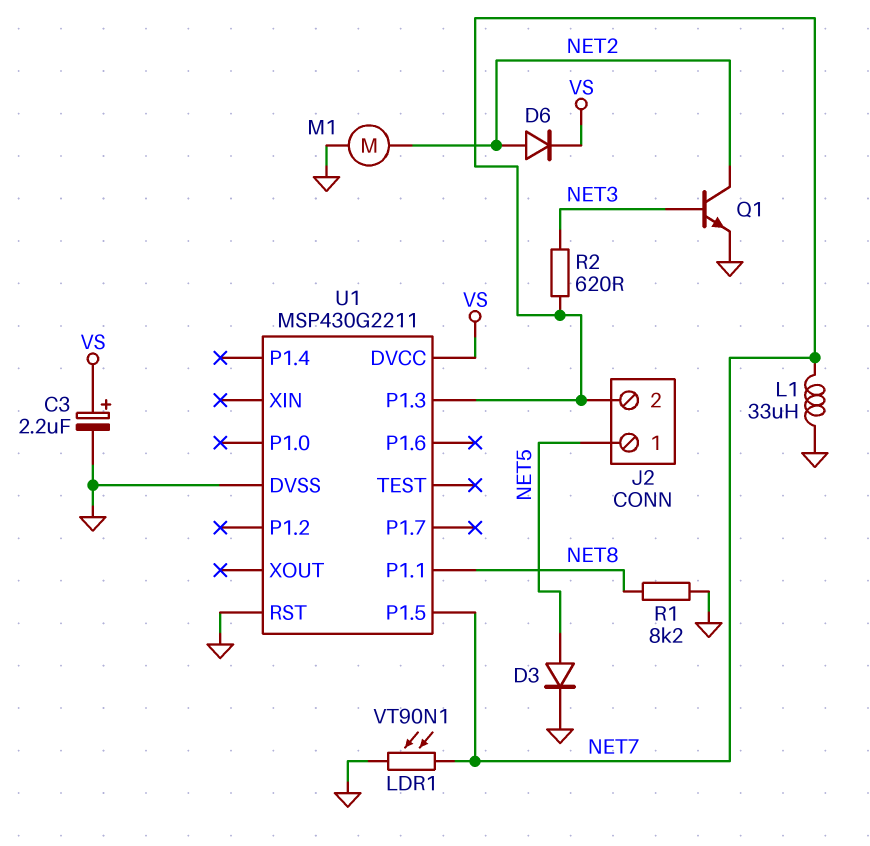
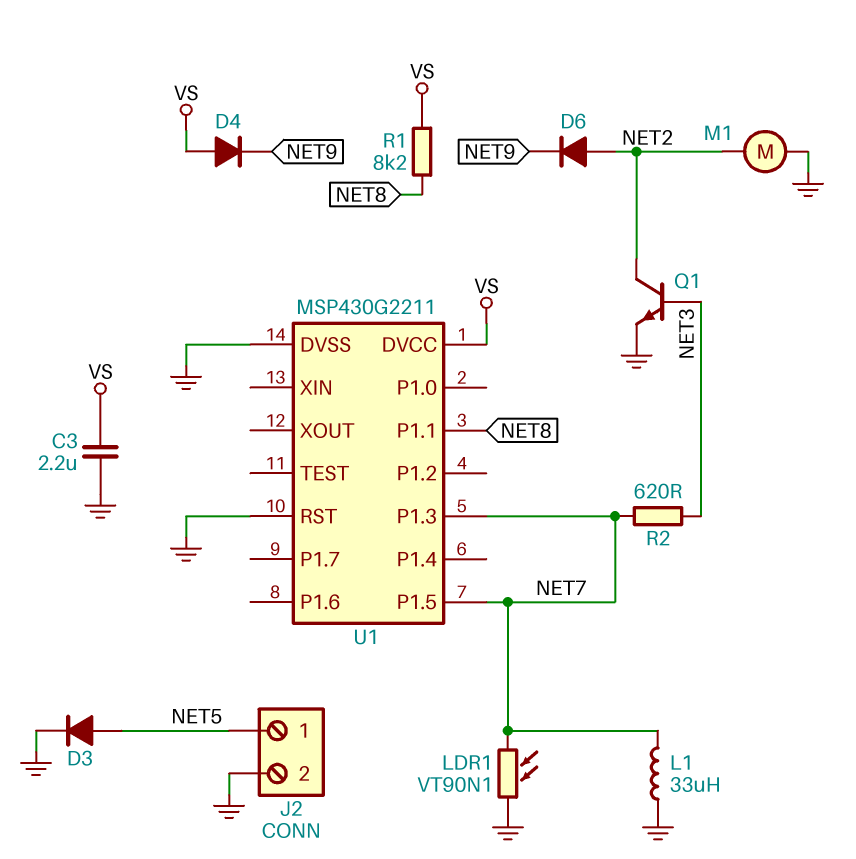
C3: 2.2uF (plus VS, minus GND) -> 2.2uF (GND, VS)
D4: none -> diode (A VS, K NET9)
D6: diode (A NET2, K VS) -> diode (A NET2, K NET9)
J2 pin 2: NET7 -> GND
R1: 8.2k (GND, NET8) -> 8.2k (NET8, VS)

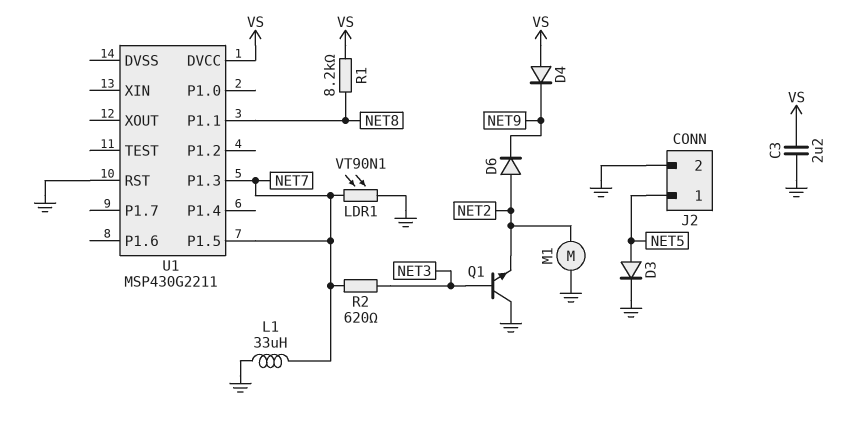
Q1: NPN (B NET3, C NET2, E GND) -> NPN (B NET3, C GND, E NET2)
U1 pin DVSS: GND -> none

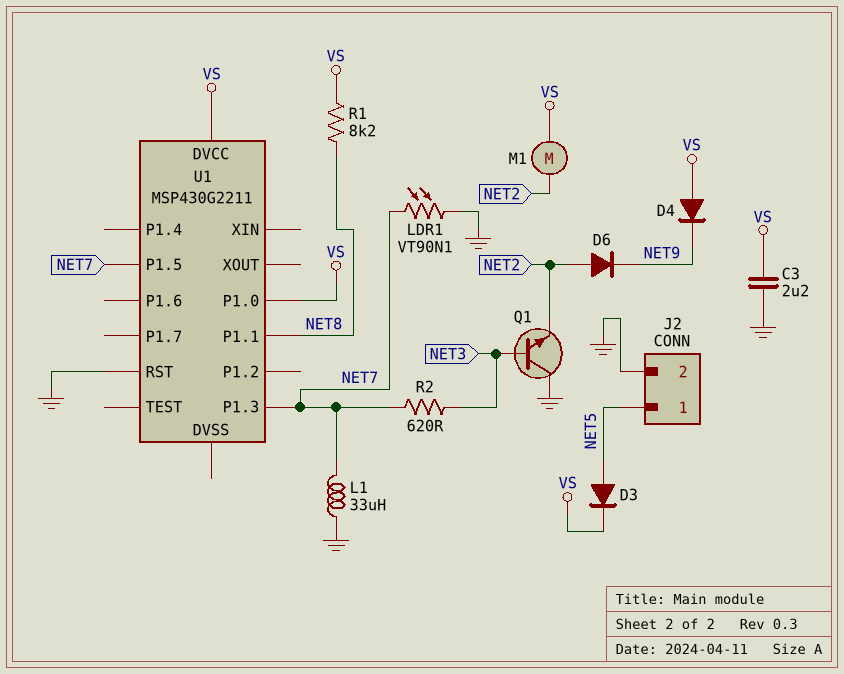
D3: diode (A NET5, K GND) -> diode (A NET5, K VS)
M1: motor (GND, NET2) -> motor (NET2, VS)
U1 pin P1.0: none -> VS

